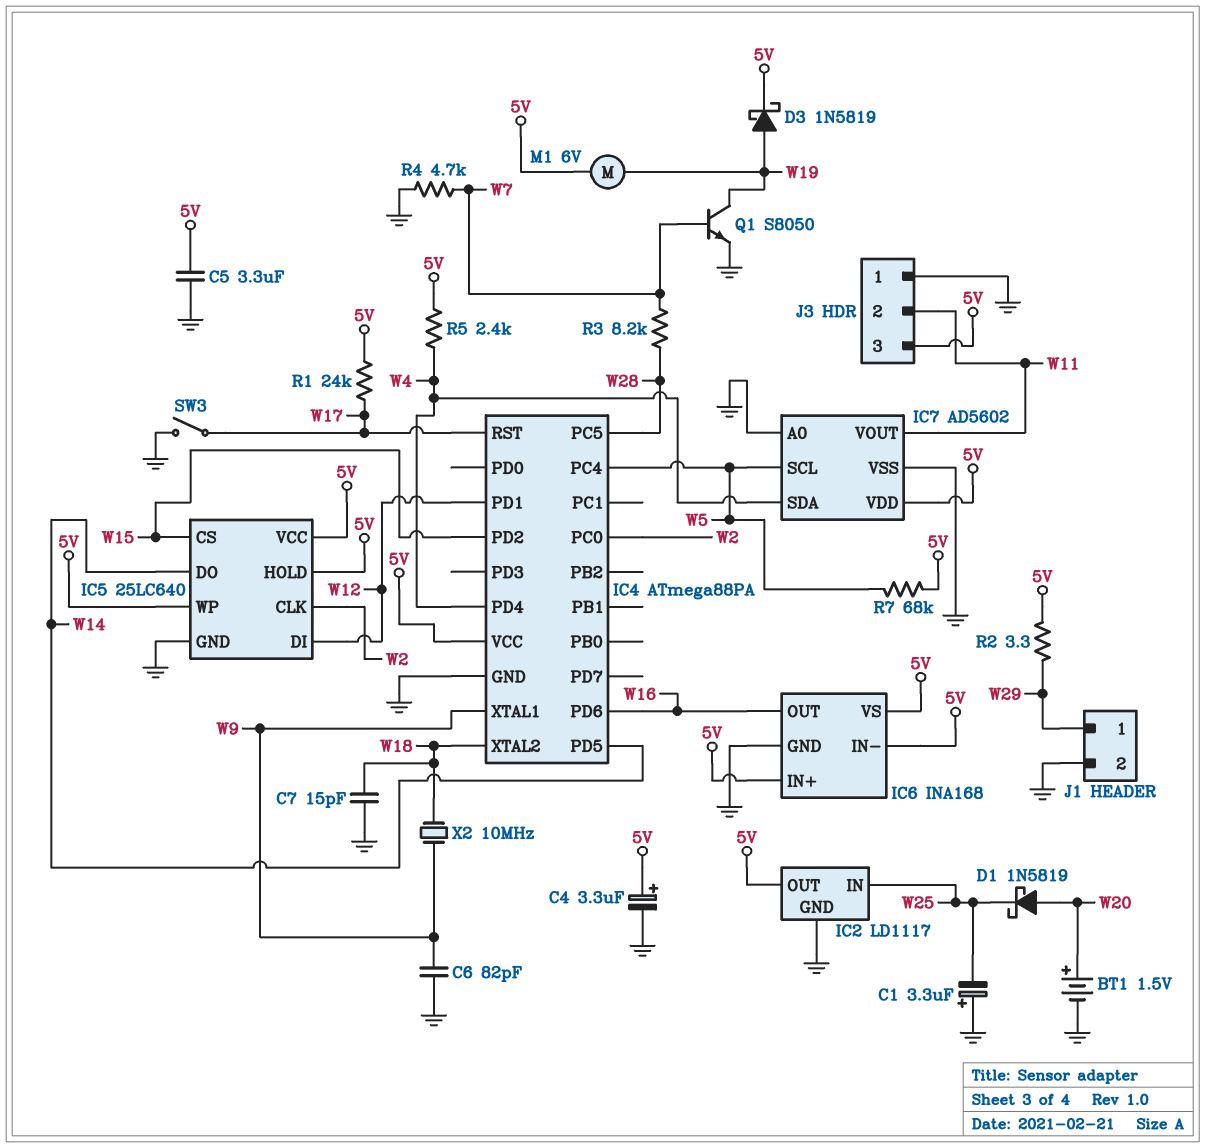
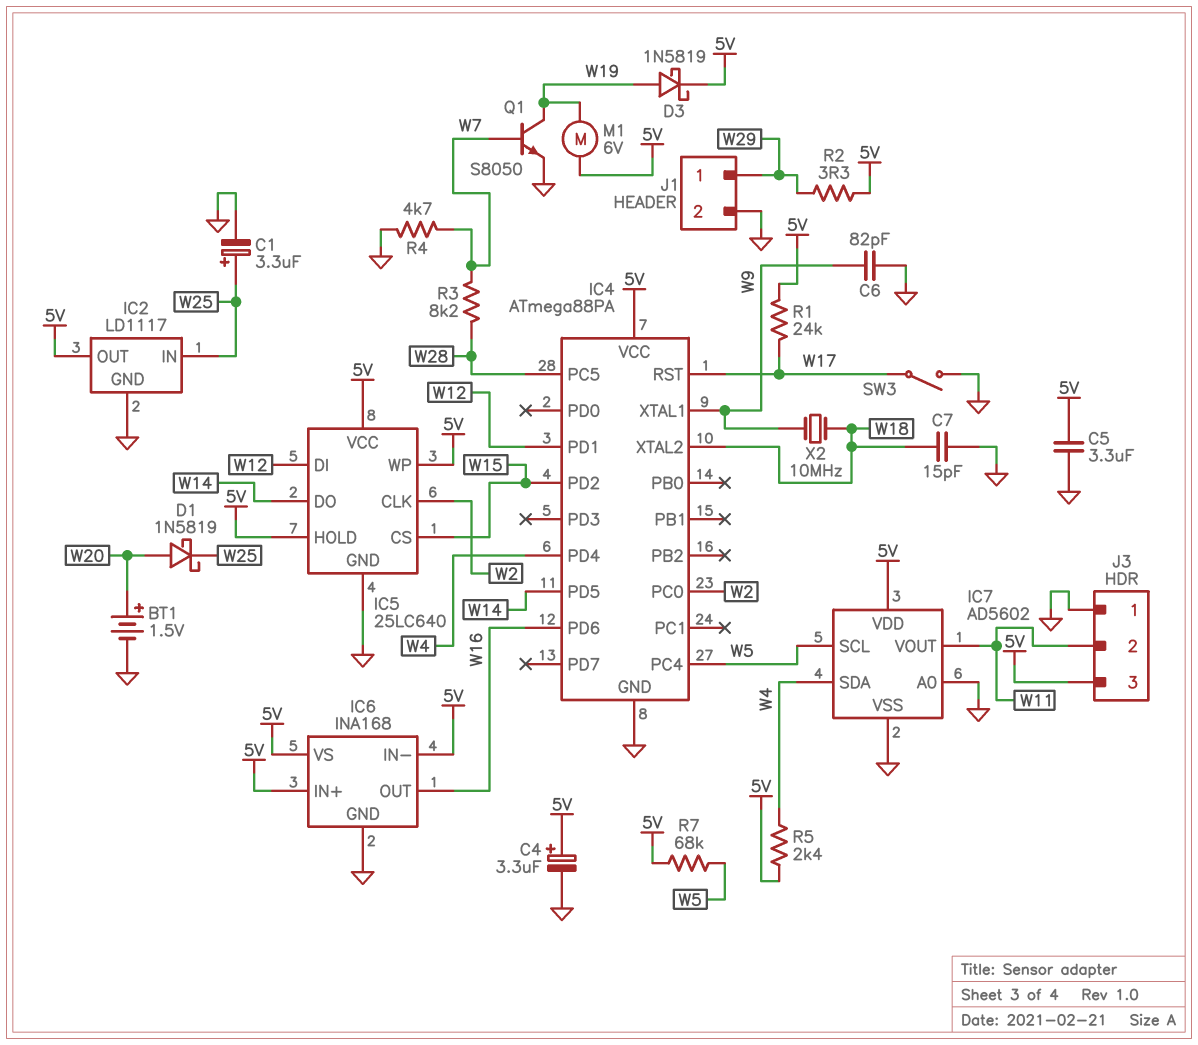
C1: 3.3uF (plus GND, minus W25) -> 3.3uF (plus W25, minus GND)

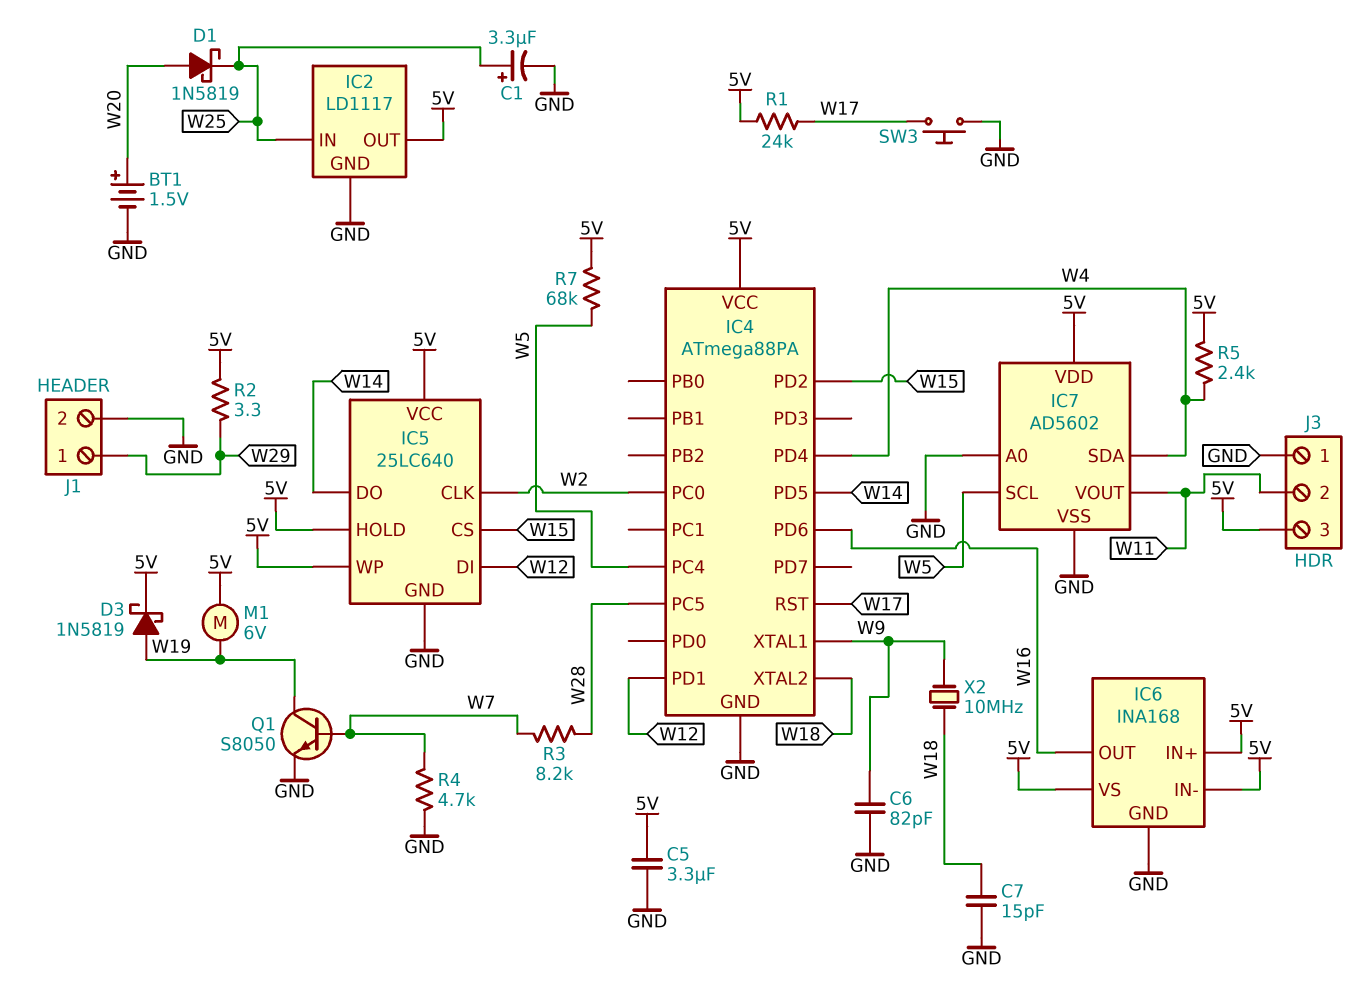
C4: 3.3uF (plus 5V, minus GND) -> none
SW3: switch (GND, W17) -> button (GND, W17)

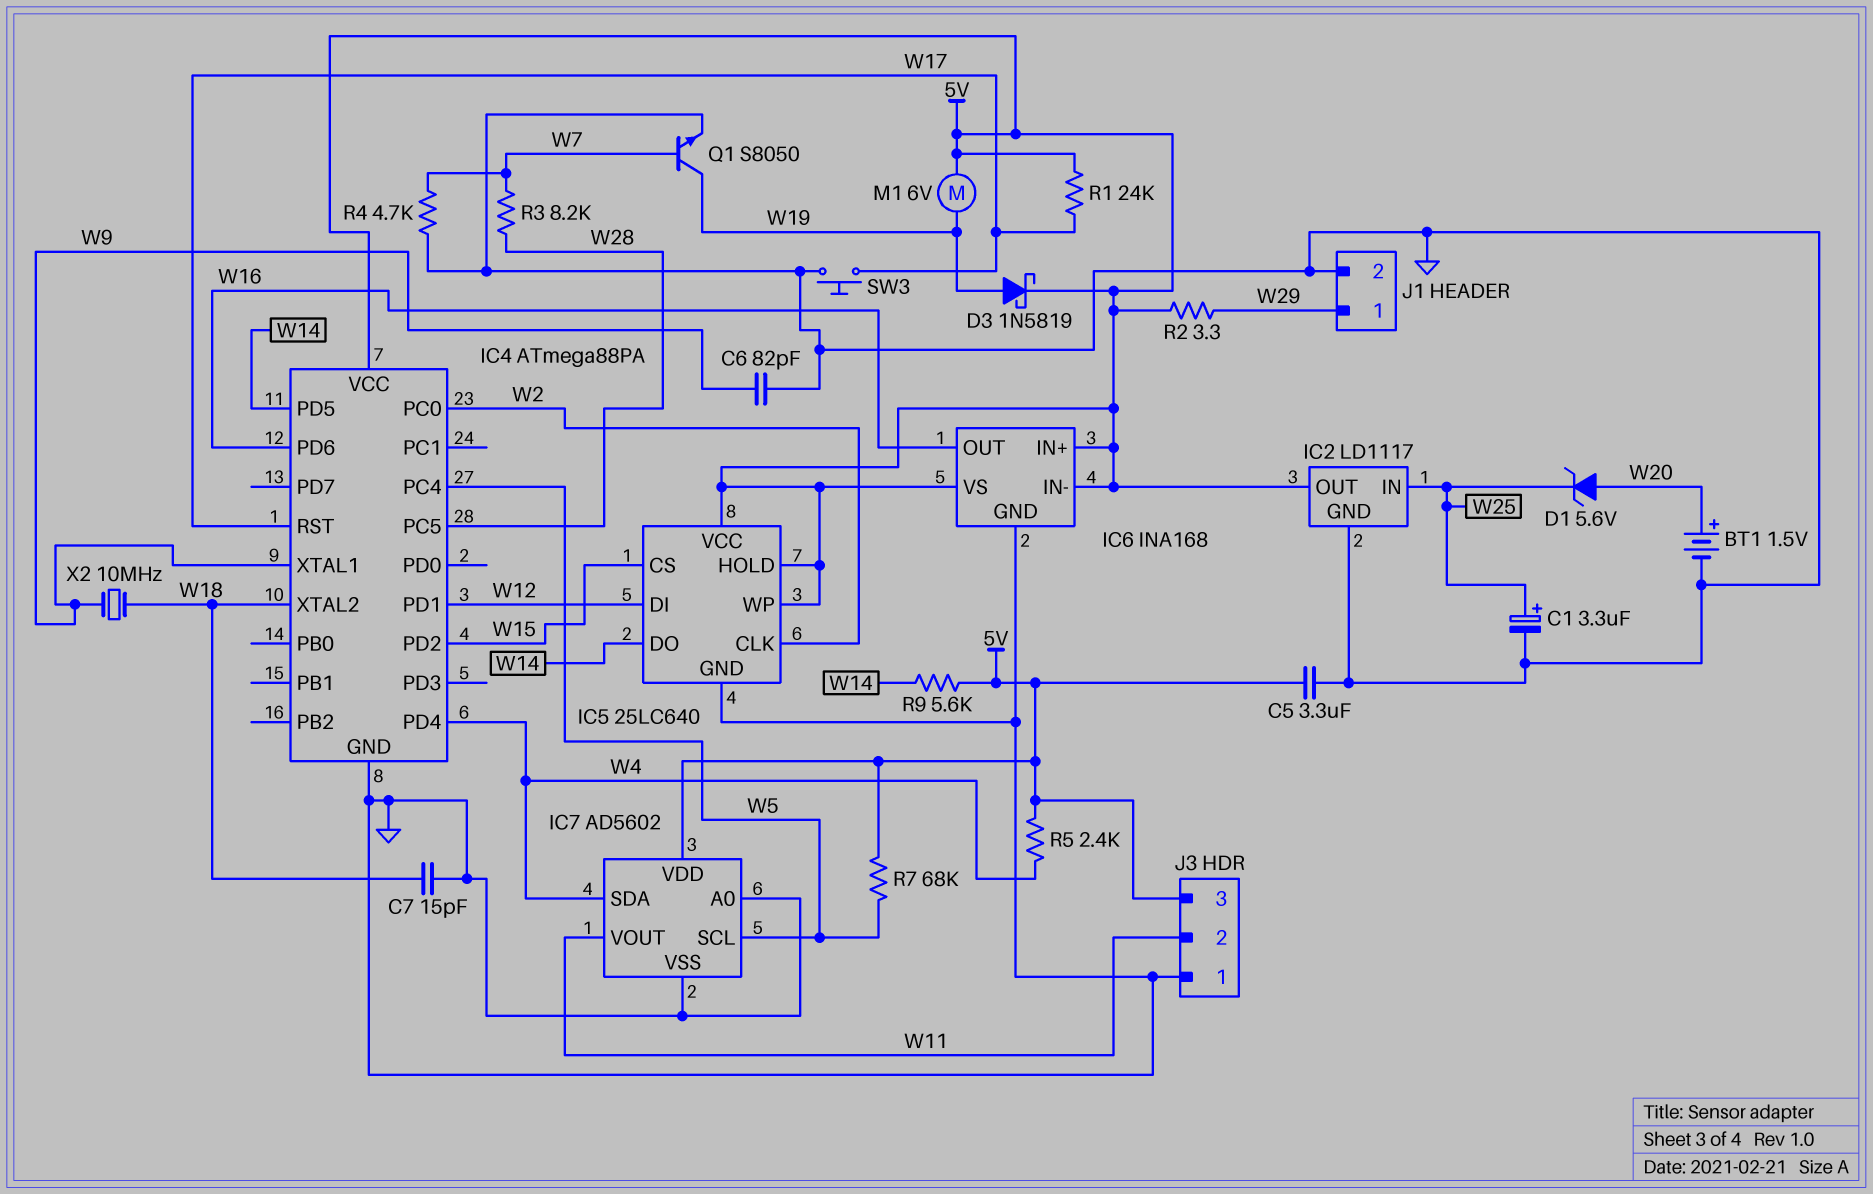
D1: schottky 1N5819 (A W20, K W25) -> zener 5.6V (A W20, K W25)
R9: none -> 5.6k (5V, W14)

